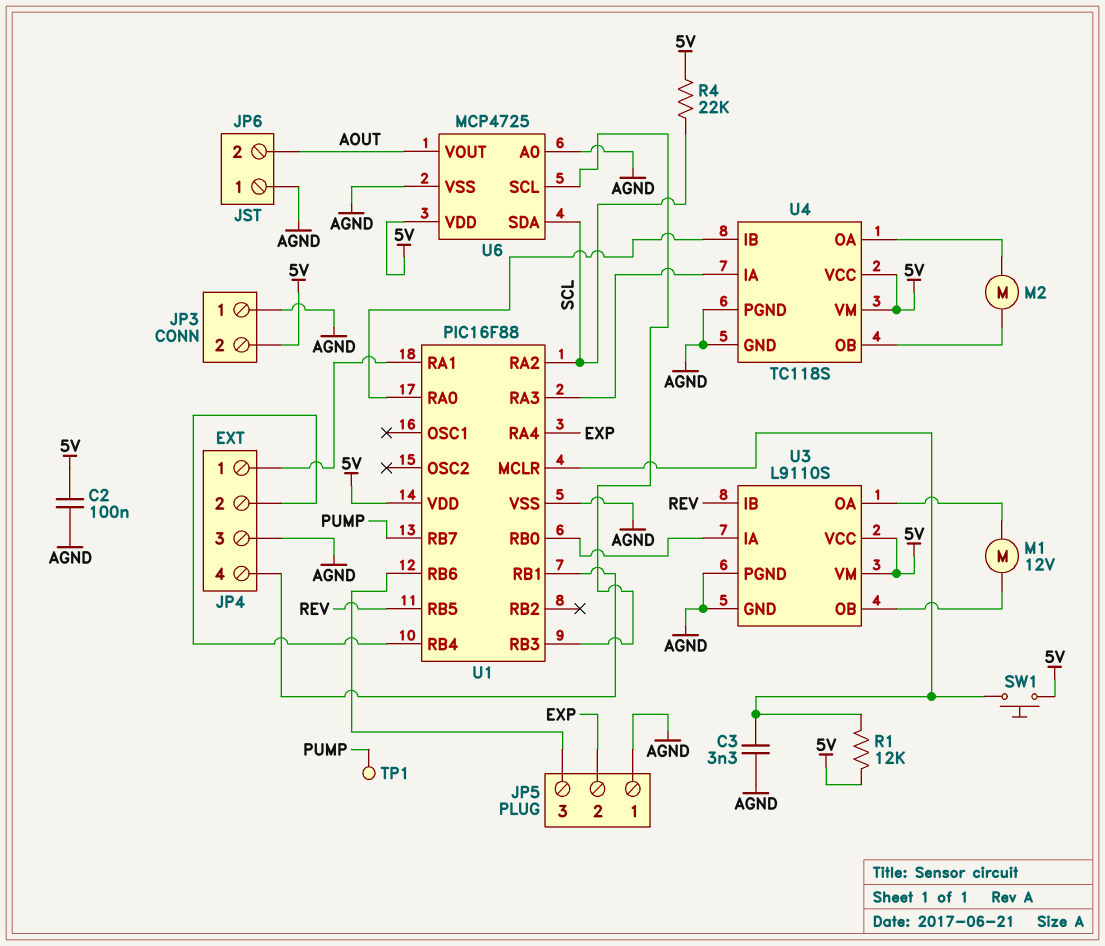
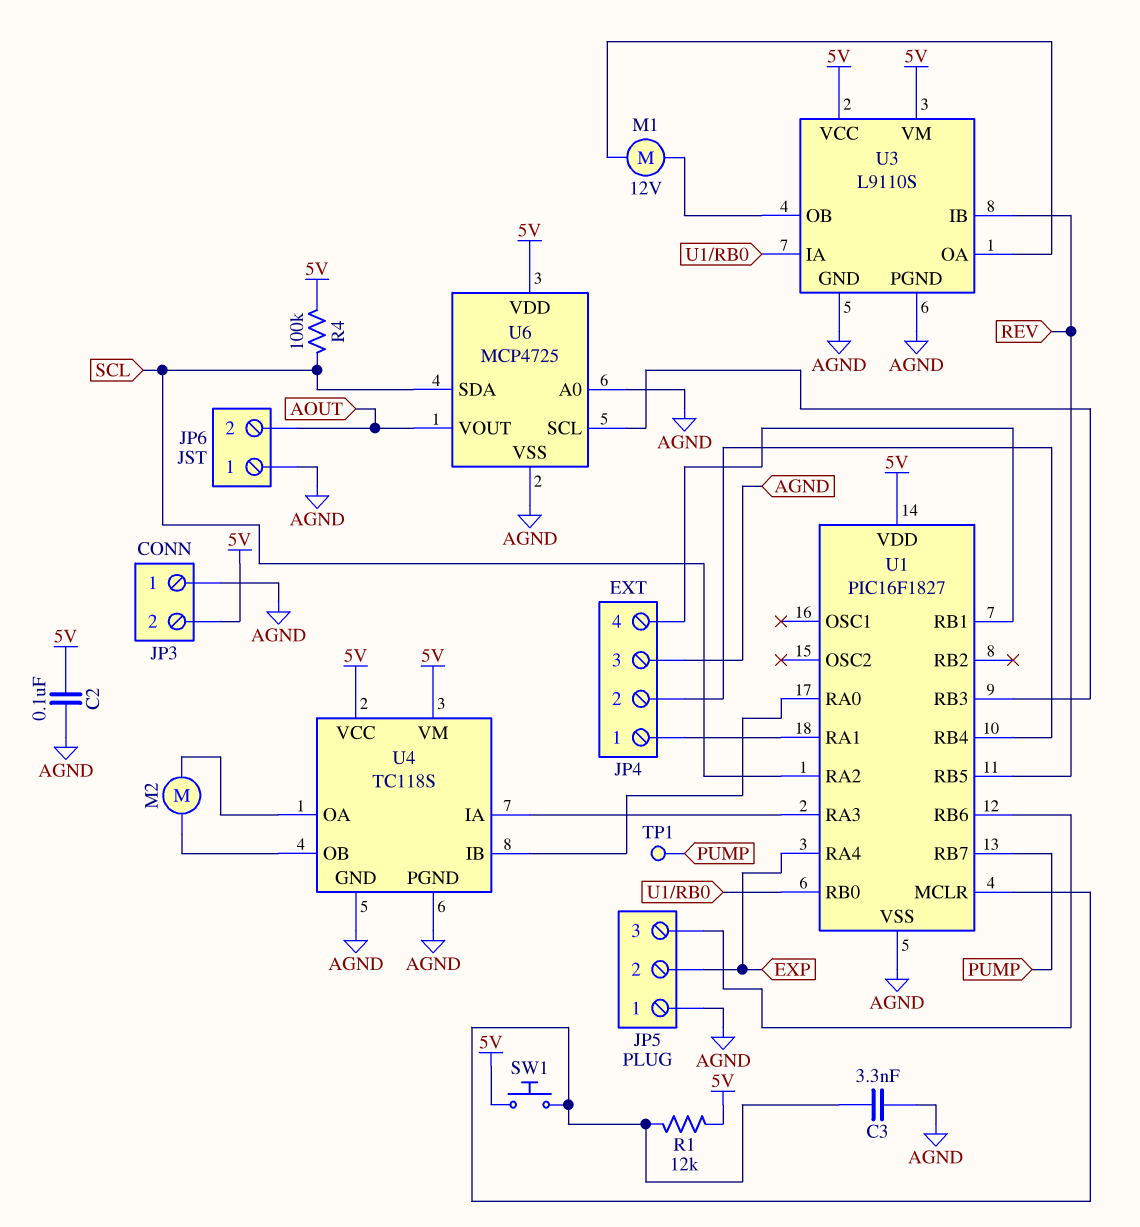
R4: 22k (5V, SCL) -> 100k (5V, SCL)
U1: PIC16F88 -> PIC16F1827

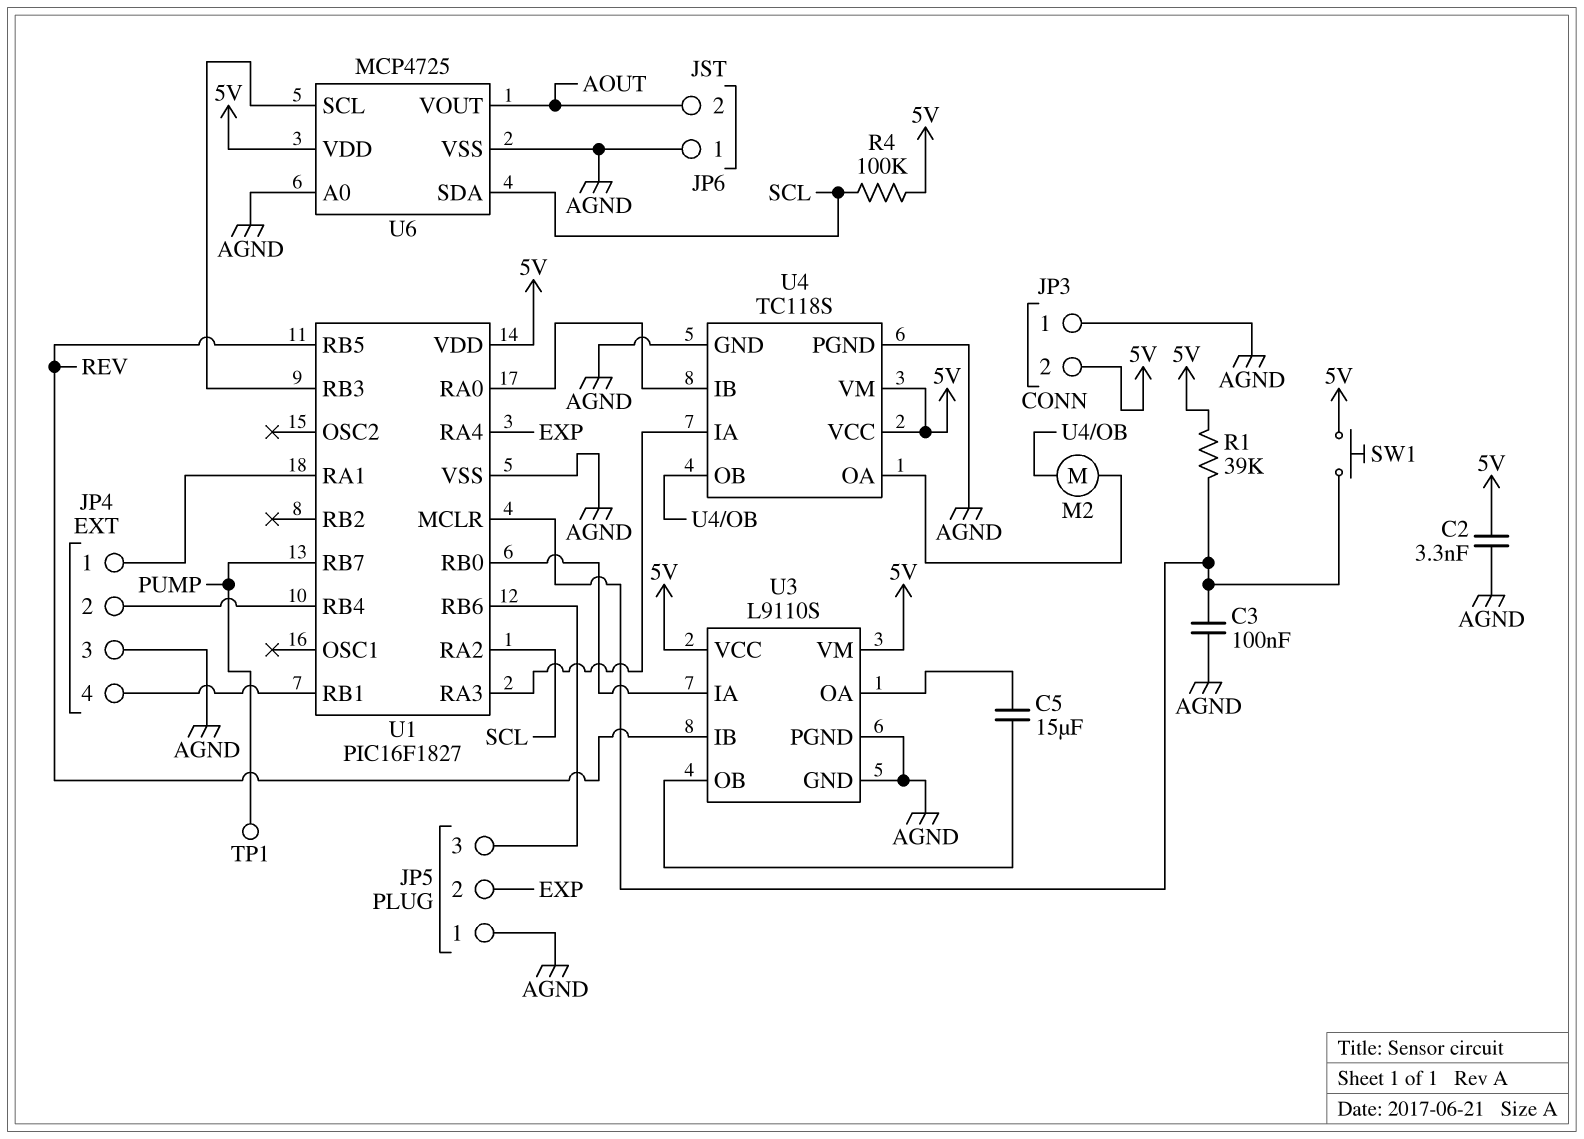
C2: 100nF (5V, AGND) -> 3.3nF (5V, AGND)
C3: 3.3nF (AGND, U1/MCLR) -> 100nF (AGND, U1/MCLR)
C5: none -> 15uF (U3/OA, U3/OB)
M1: motor 12V (U3/OA, U3/OB) -> none
R1: 12k (5V, U1/MCLR) -> 39k (5V, U1/MCLR)

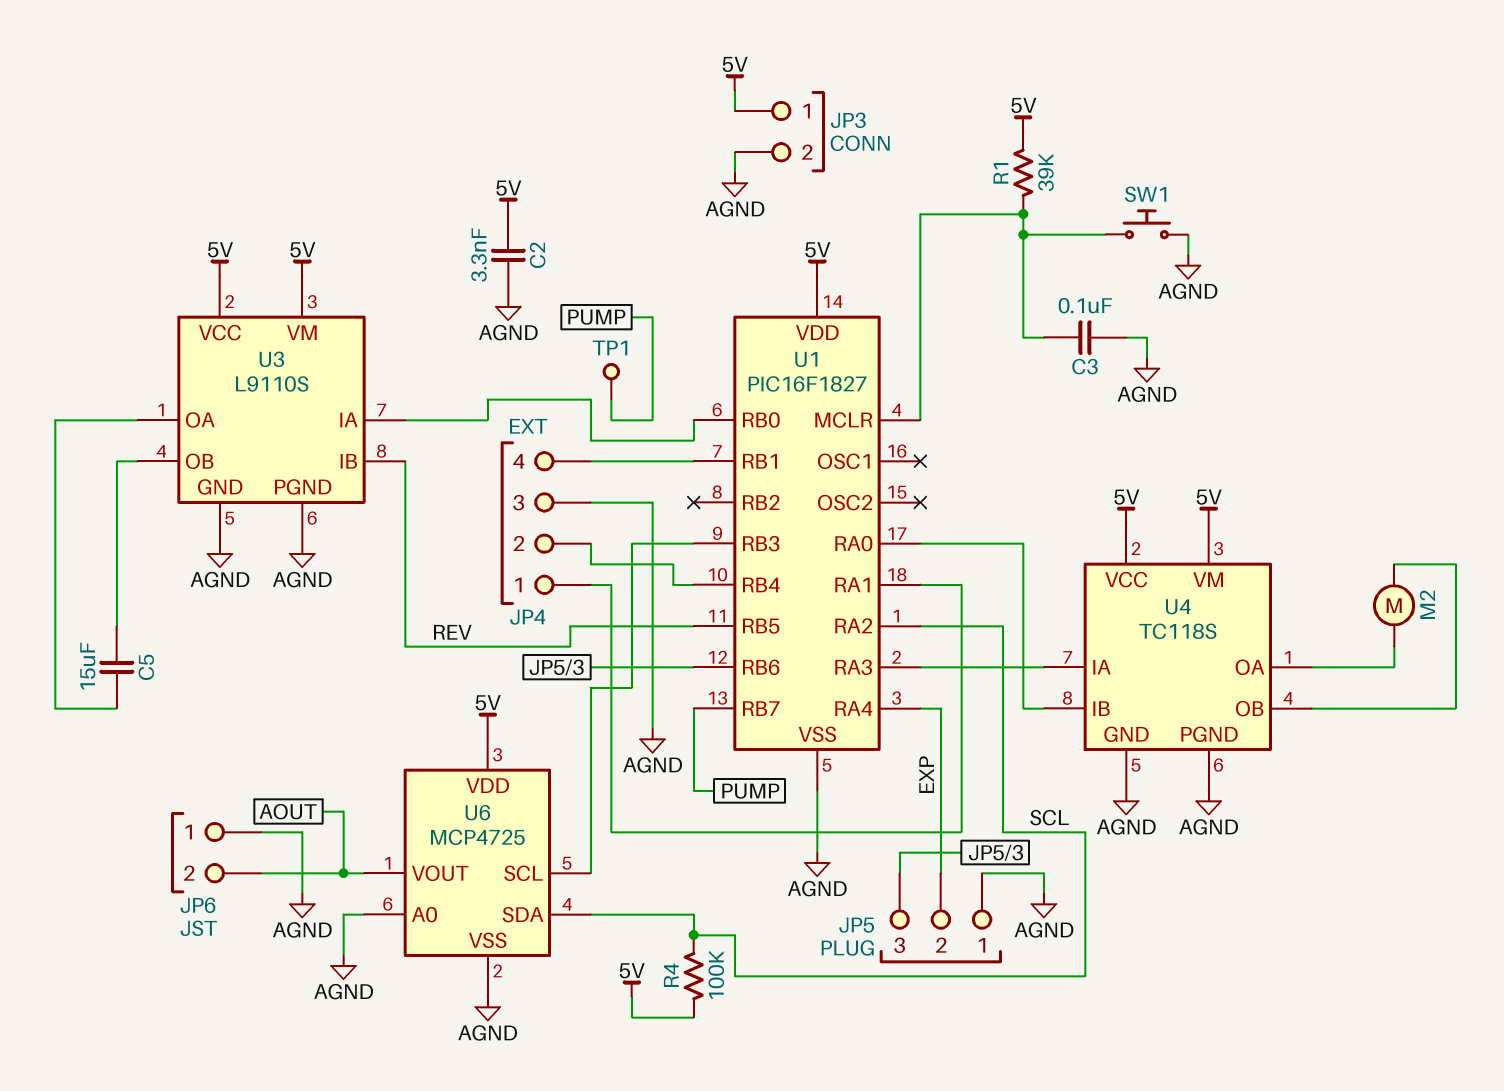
JP3 pin 1: AGND -> 5V
JP3 pin 2: 5V -> AGND
SW1: button (5V, U1/MCLR) -> button (AGND, U1/MCLR)

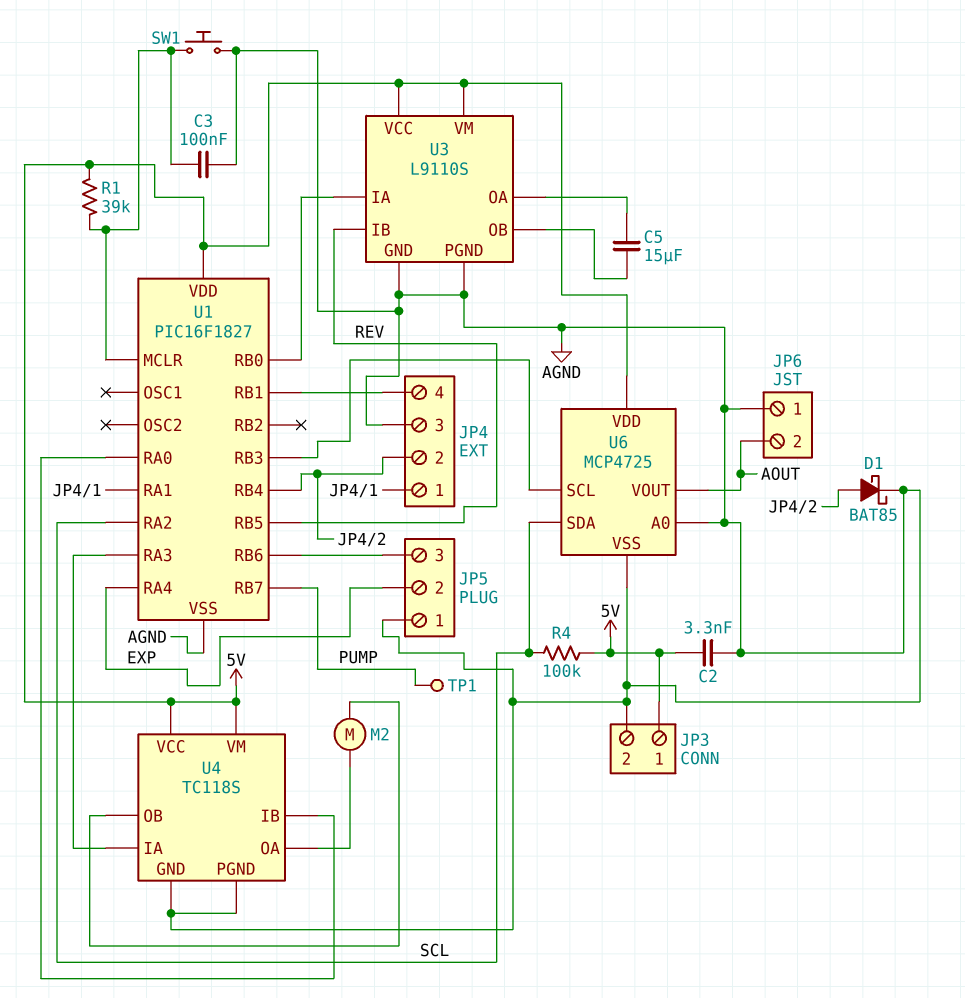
D1: none -> schottky BAT85 (A JP4/2, K AGND)

